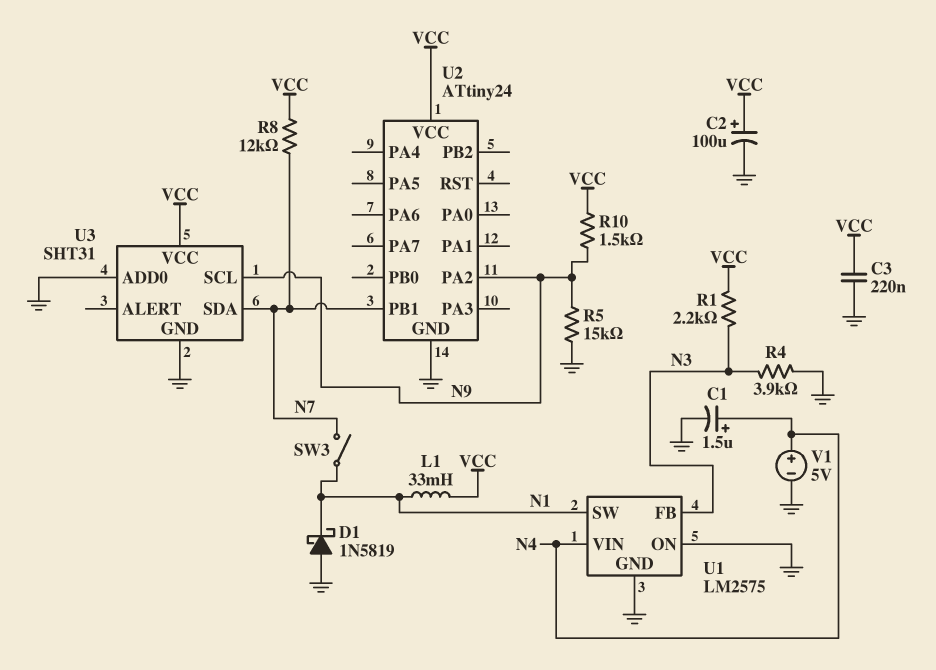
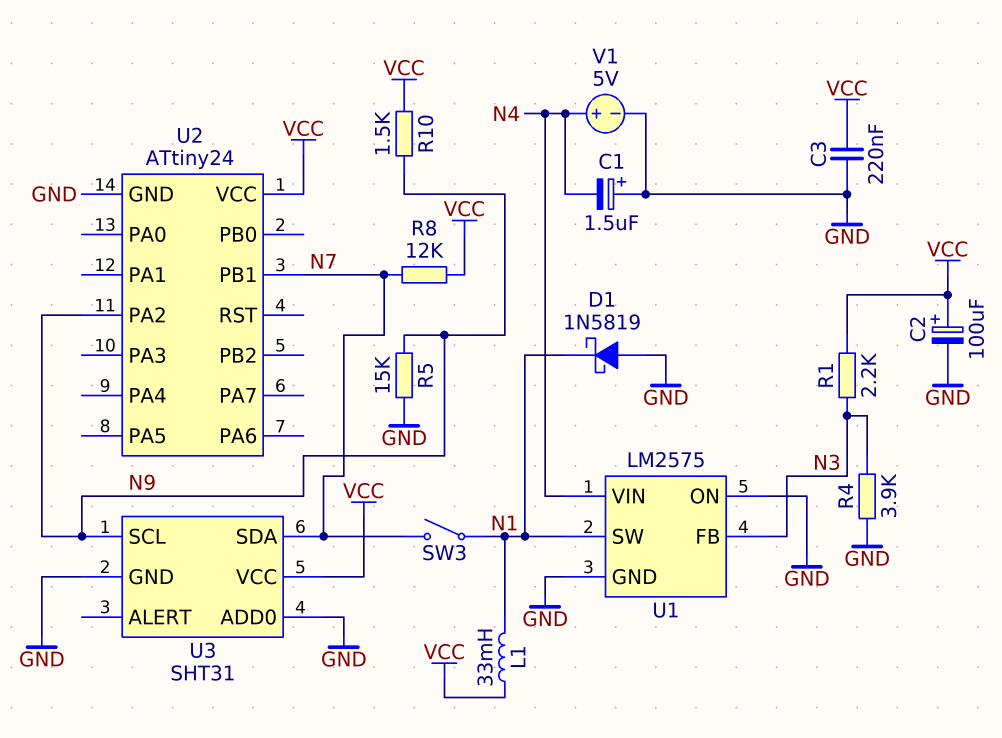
C1: 1.5uF (plus N4, minus GND) -> 1.5uF (plus GND, minus N4)

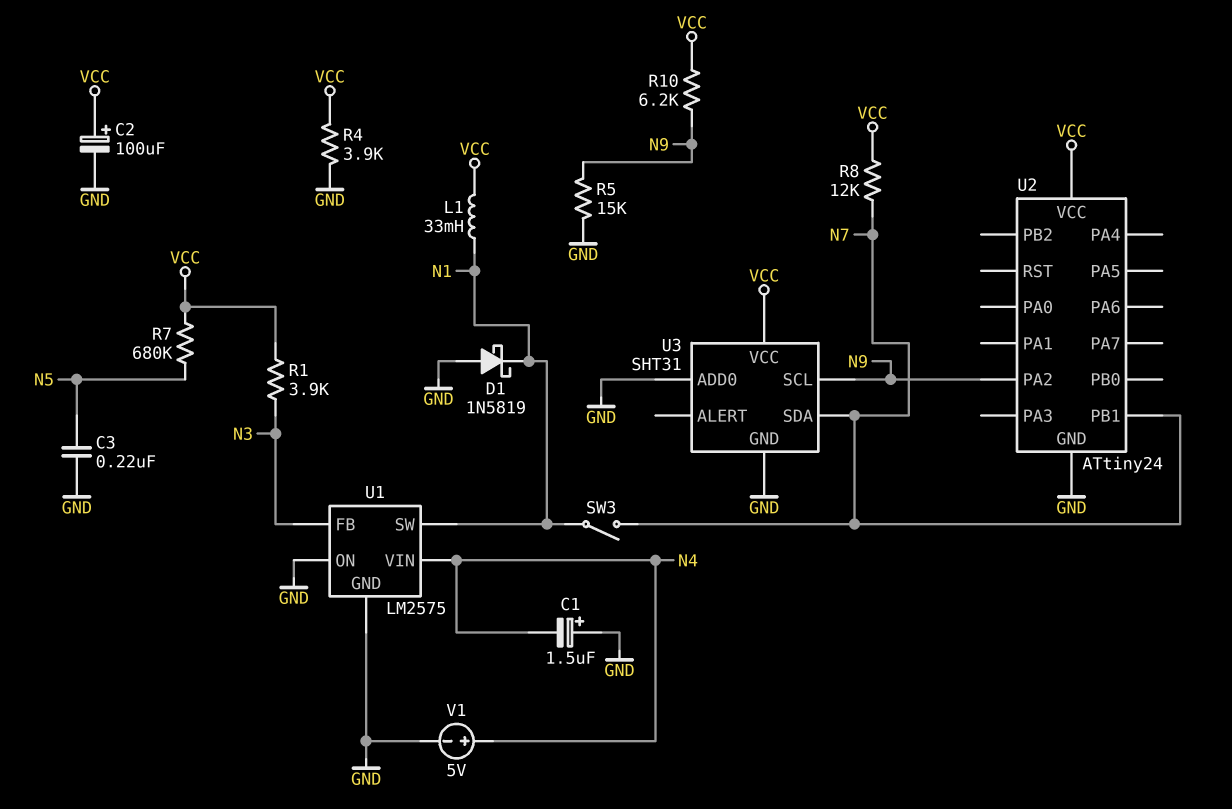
C3: 220nF (GND, VCC) -> 220nF (GND, N5)
R1: 2.2k (N3, VCC) -> 3.9k (N3, VCC)
R4: 3.9k (GND, N3) -> 3.9k (GND, VCC)
R7: none -> 680k (N5, VCC)
R10: 1.5k (N9, VCC) -> 6.2k (N9, VCC)

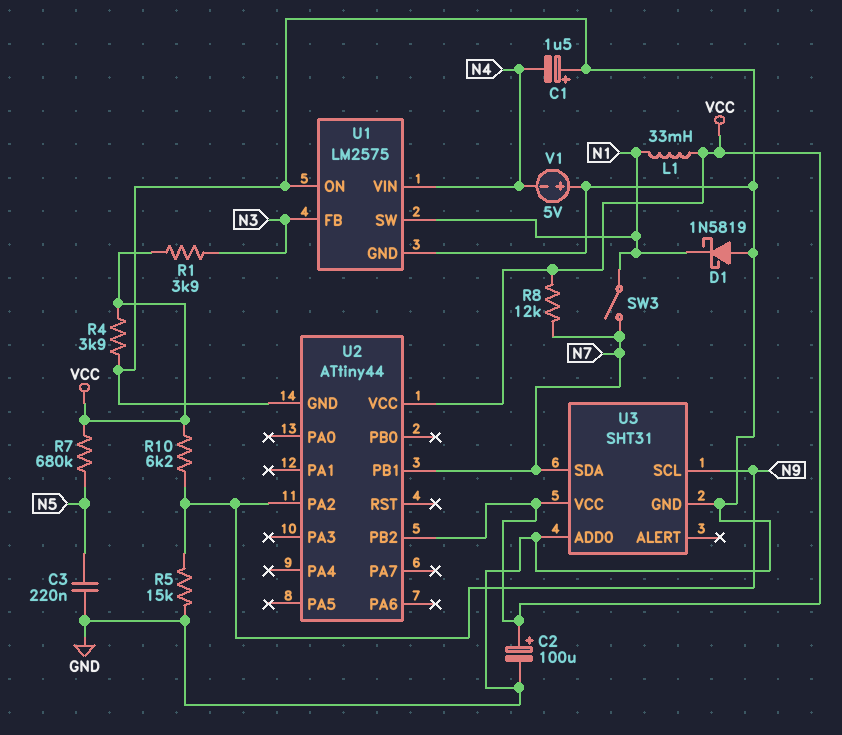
U2: ATtiny24 -> ATtiny44
U2 pin PB2: none -> VCC
V1: 5V (plus N4, minus GND) -> 5V (plus GND, minus N4)

